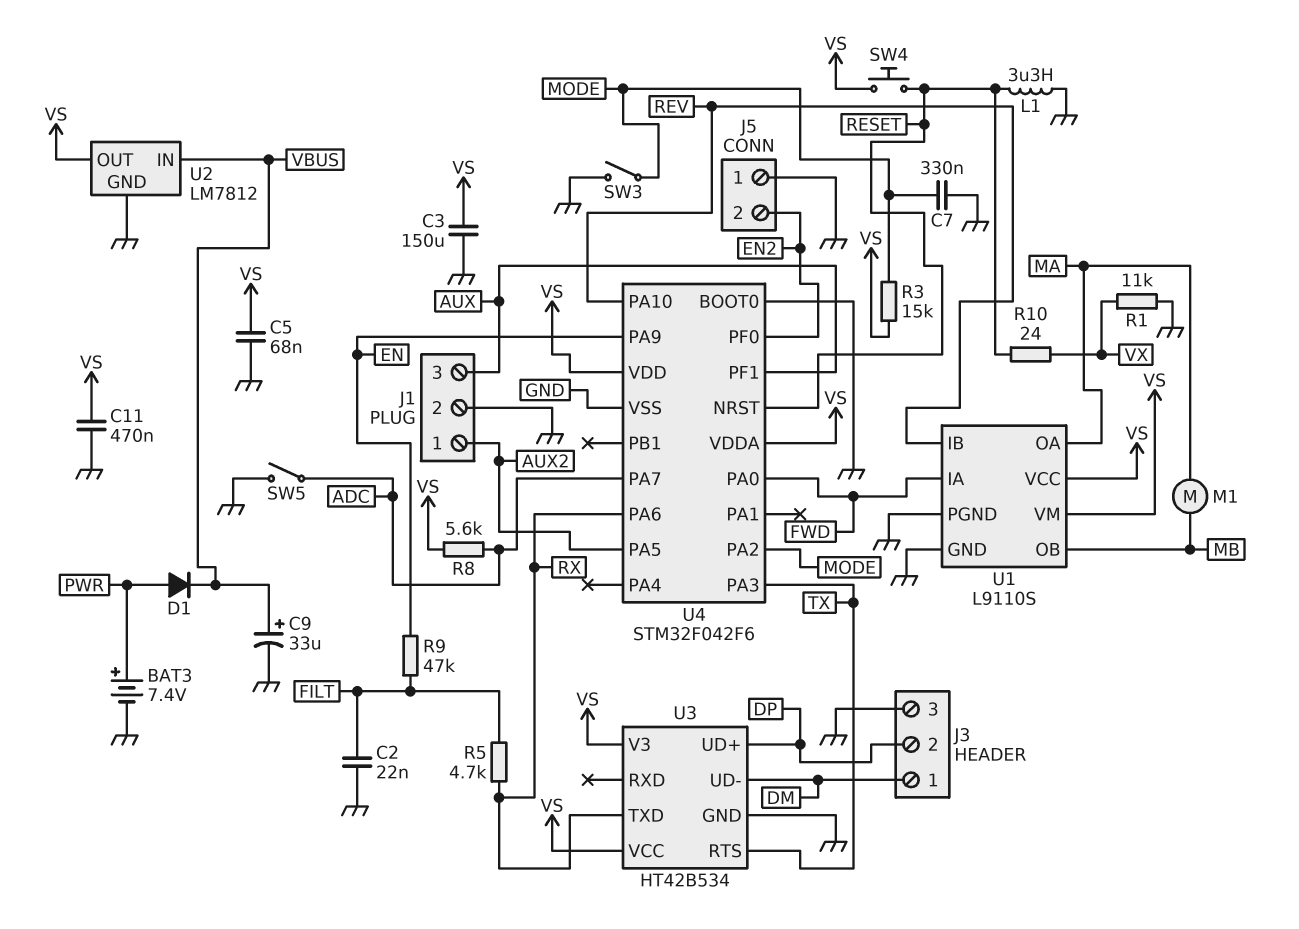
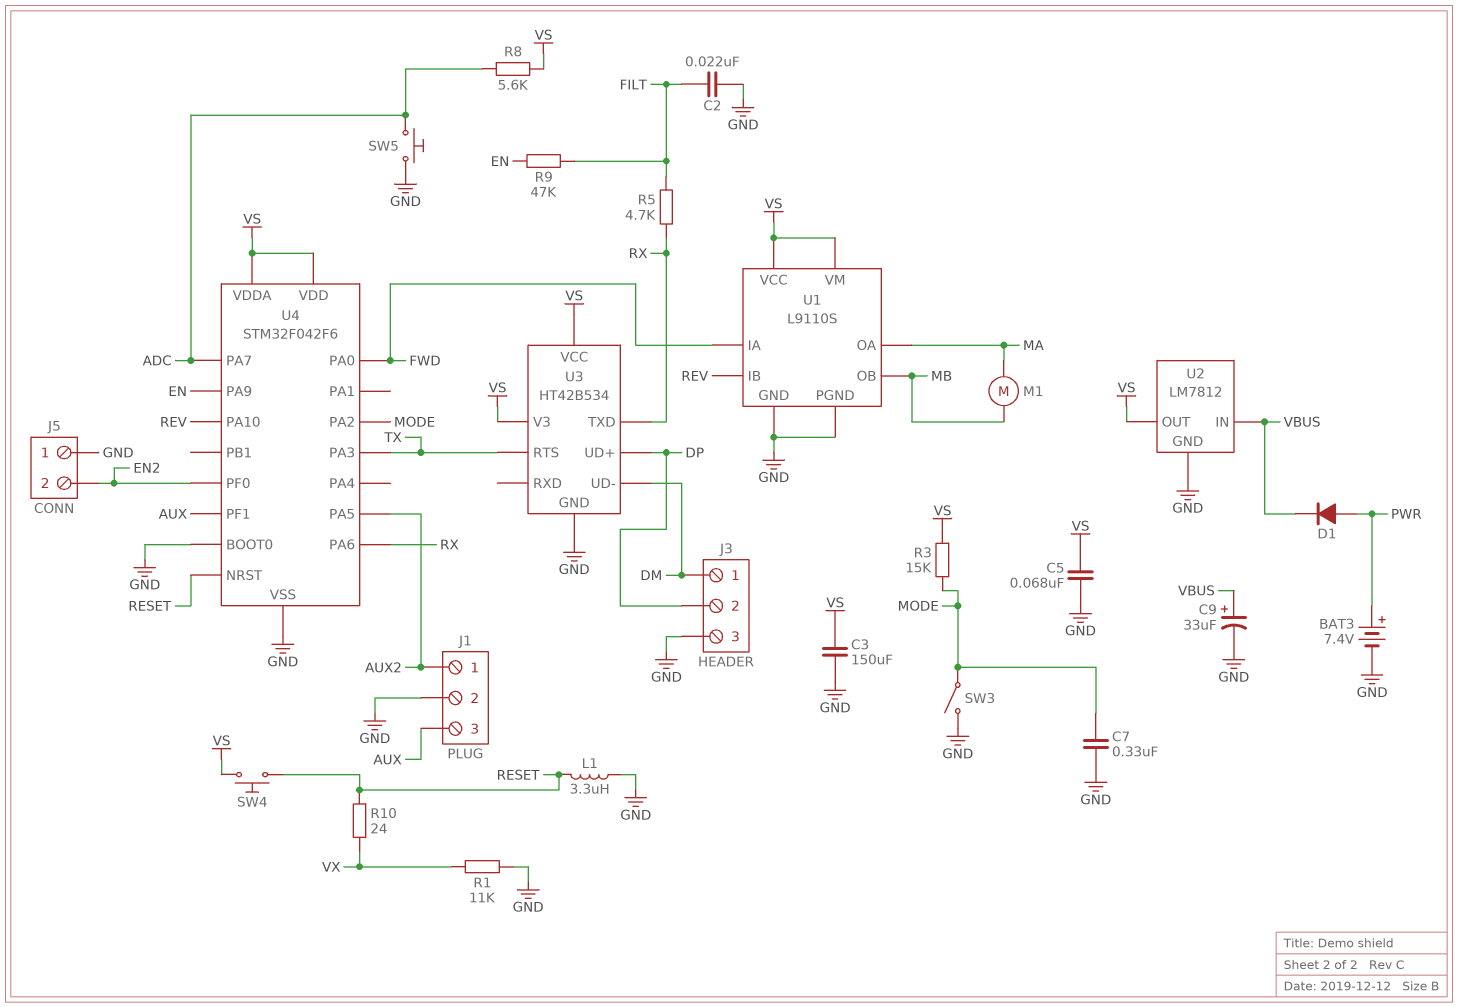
C11: 470nF (GND, VS) -> none
SW5: switch (ADC, GND) -> button (ADC, GND)

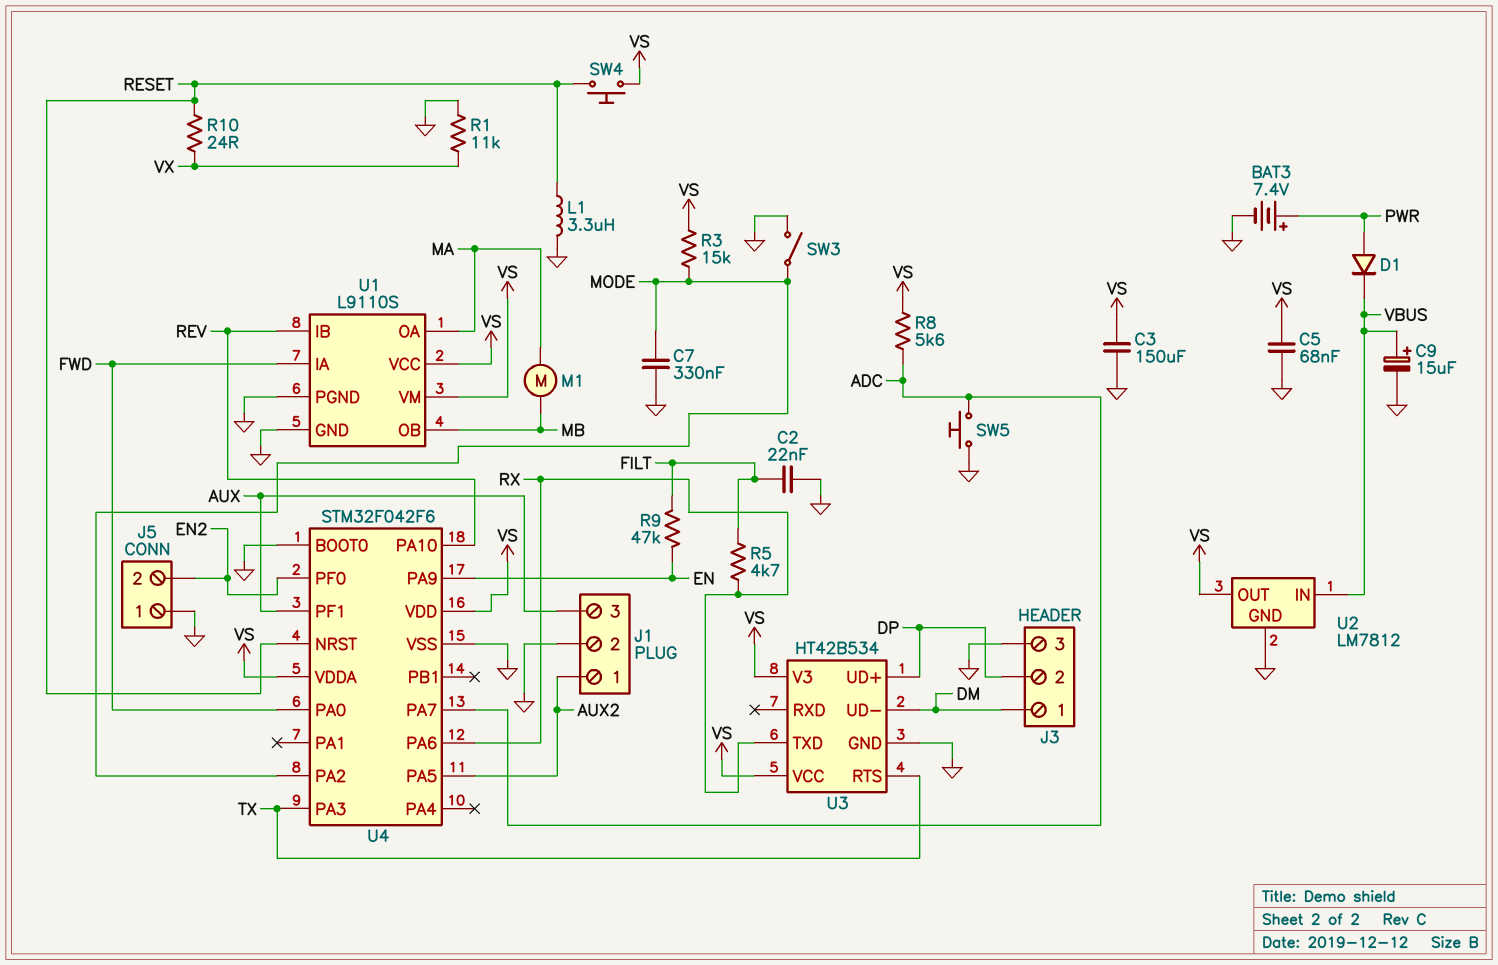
C9: 33uF (plus VBUS, minus GND) -> 15uF (plus VBUS, minus GND)

